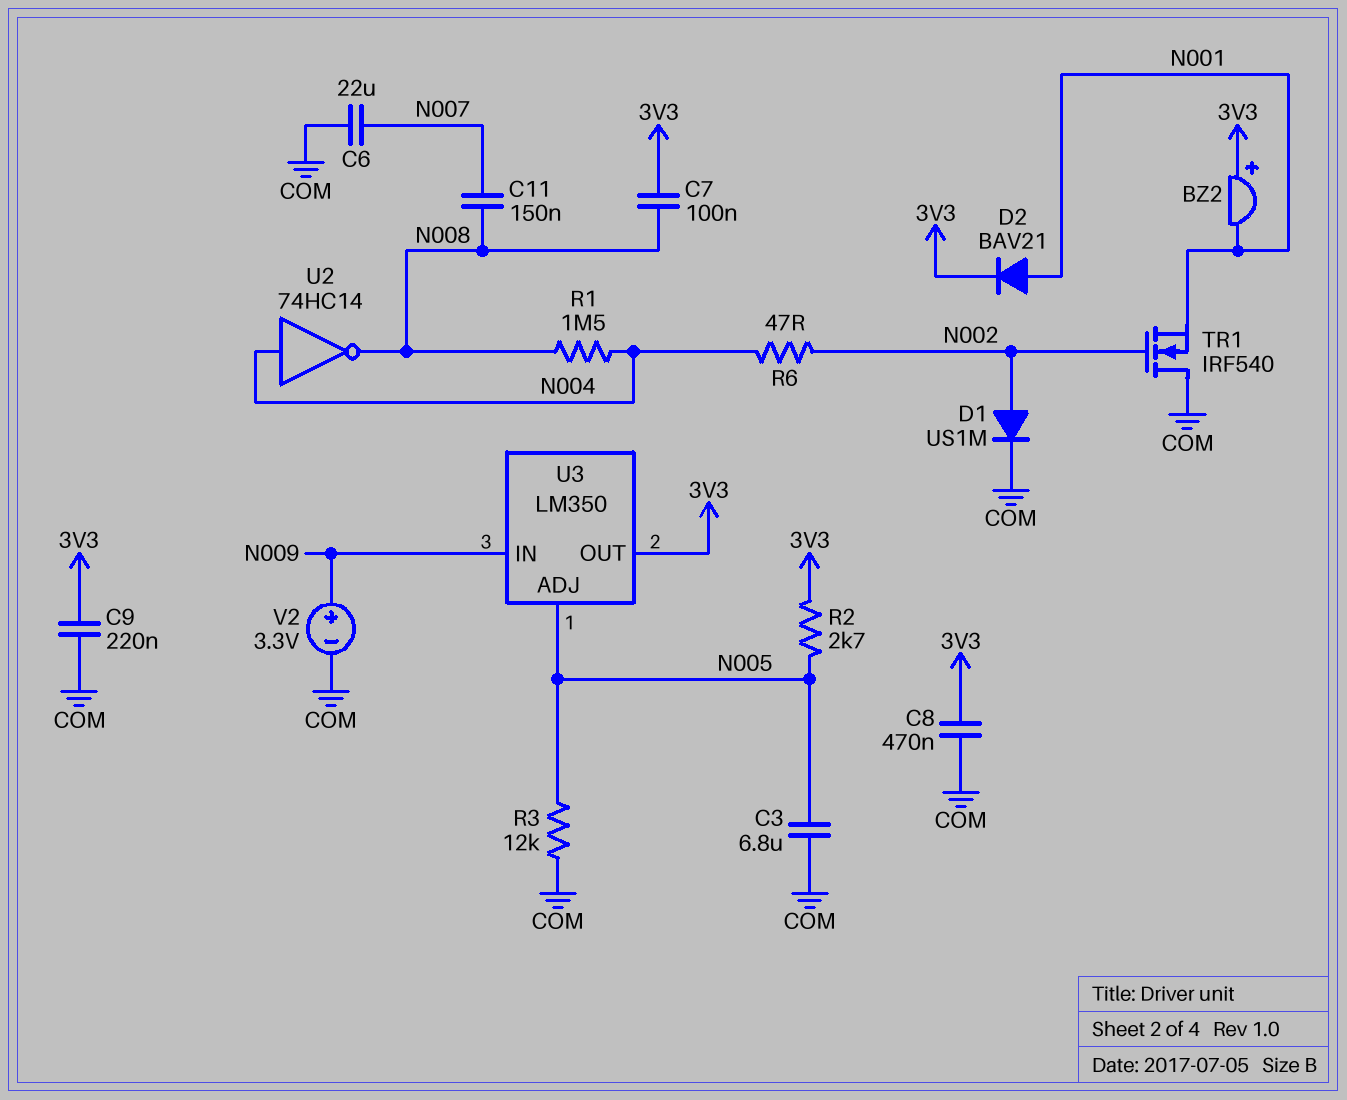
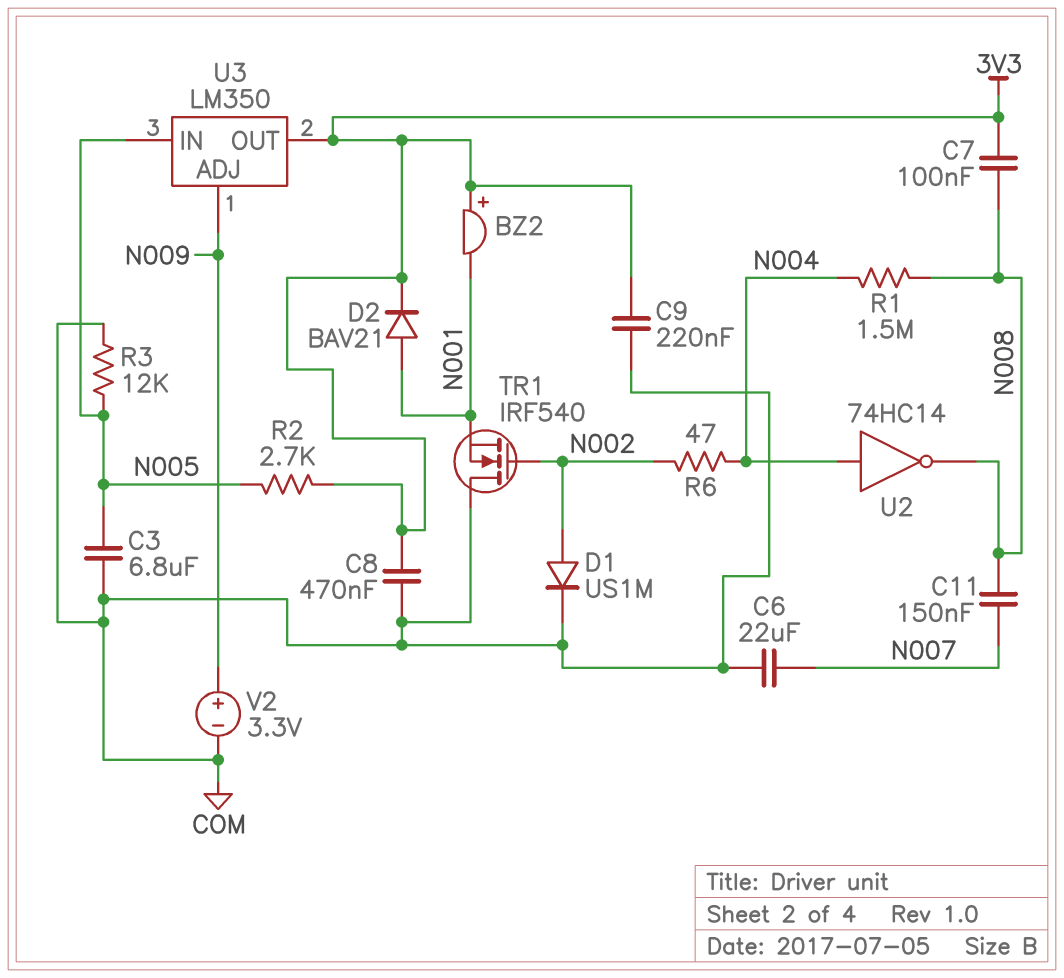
U3 pin ADJ: N005 -> N009
U3 pin IN: N009 -> N005

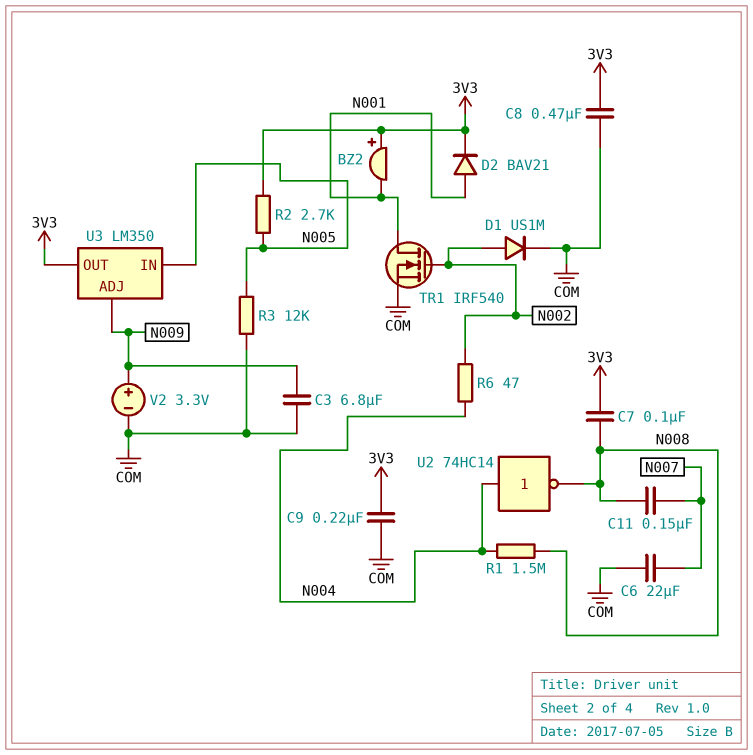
C3: 6.8uF (COM, N005) -> 6.8uF (COM, N009)
TR1: NMOS IRF540 (G N002, D COM, S N001) -> NMOS IRF540 (G N002, D N001, S COM)

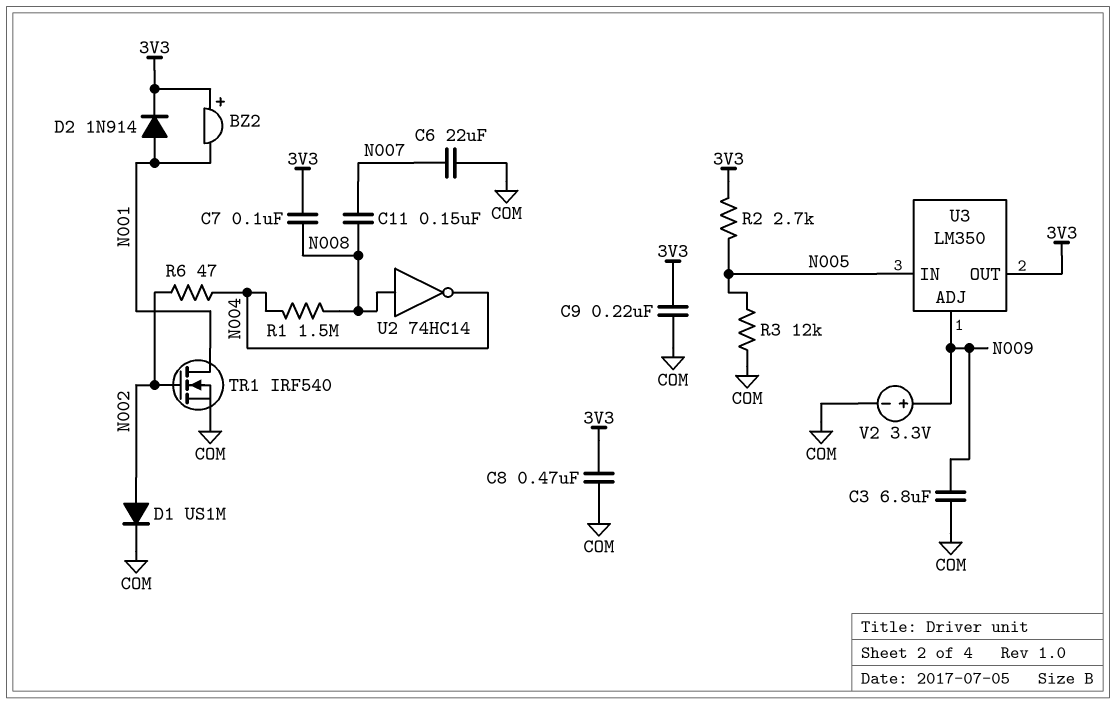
D2: diode BAV21 (A N001, K 3V3) -> diode 1N914 (A N001, K 3V3)
U2: NOT 74HC14 (in N004, out N008) -> NOT 74HC14 (in N008, out N004)

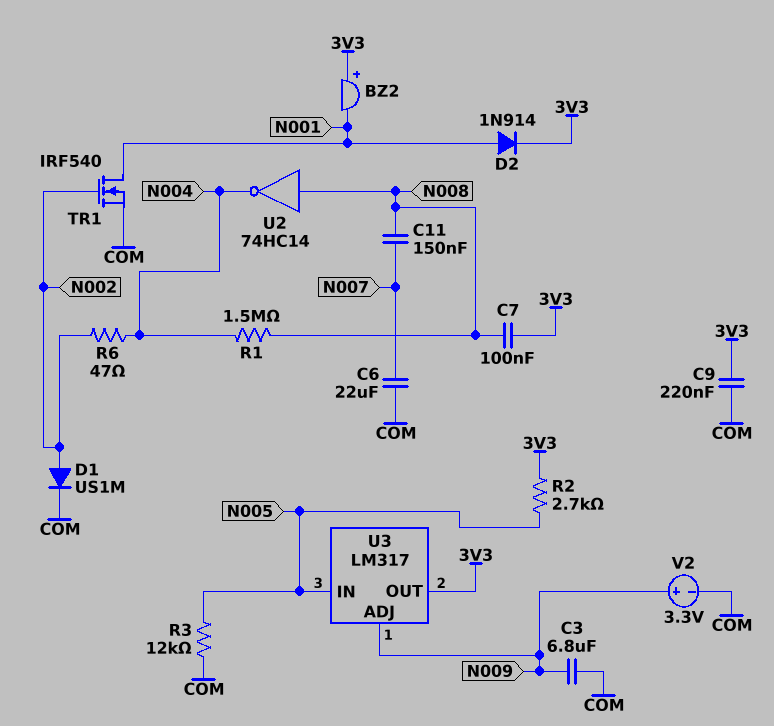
C8: 470nF (3V3, COM) -> none
U3: LM350 -> LM317

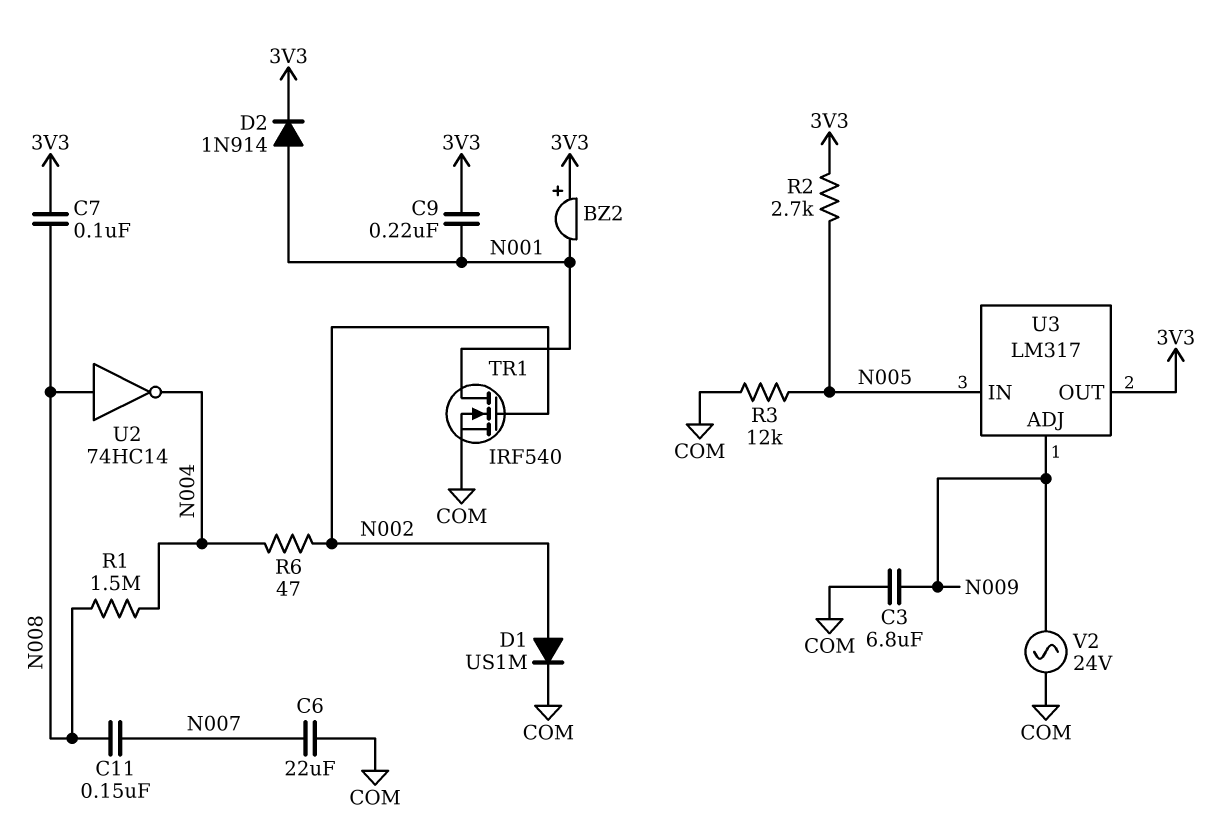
C9: 220nF (3V3, COM) -> 220nF (3V3, N001)
V2: 3.3V (plus N009, minus COM) -> AC 24V (COM, N009)

